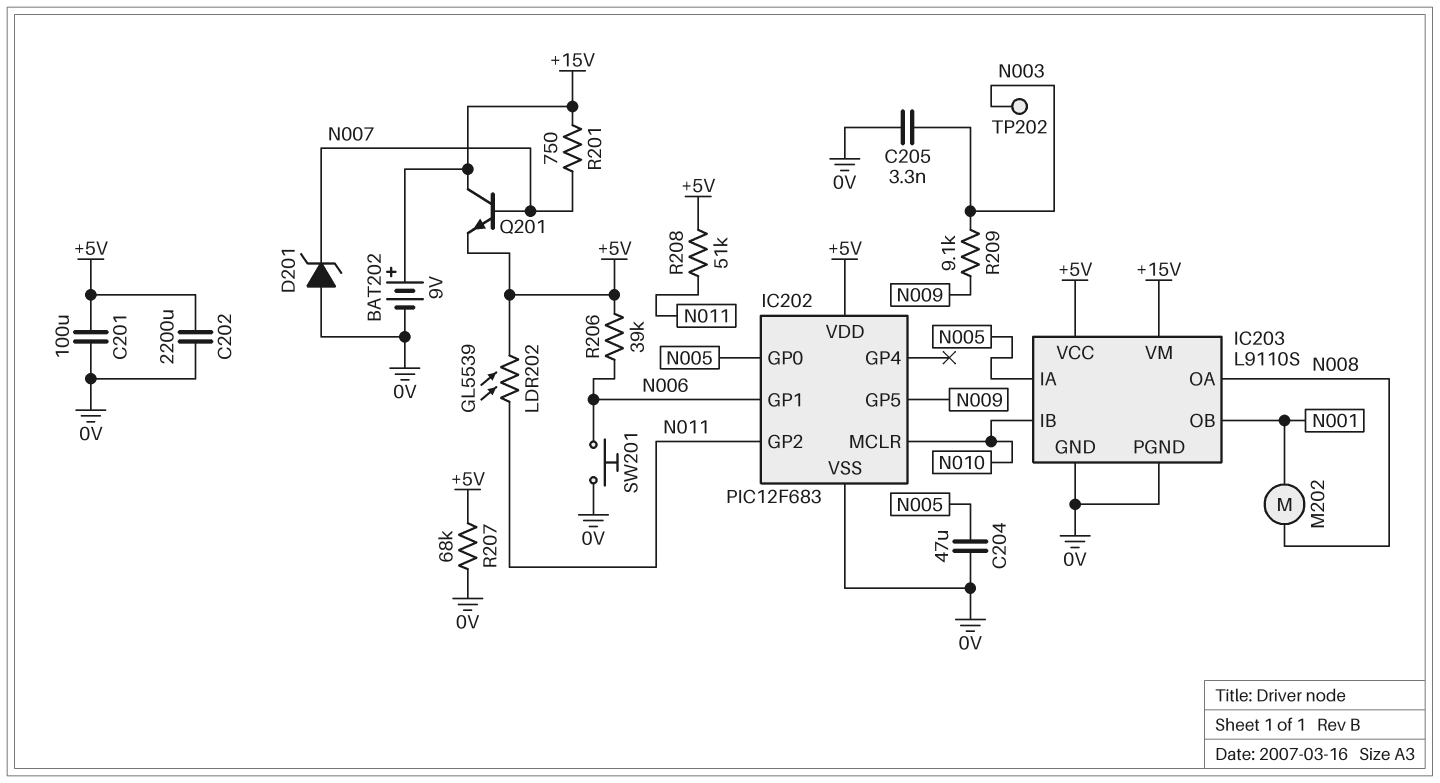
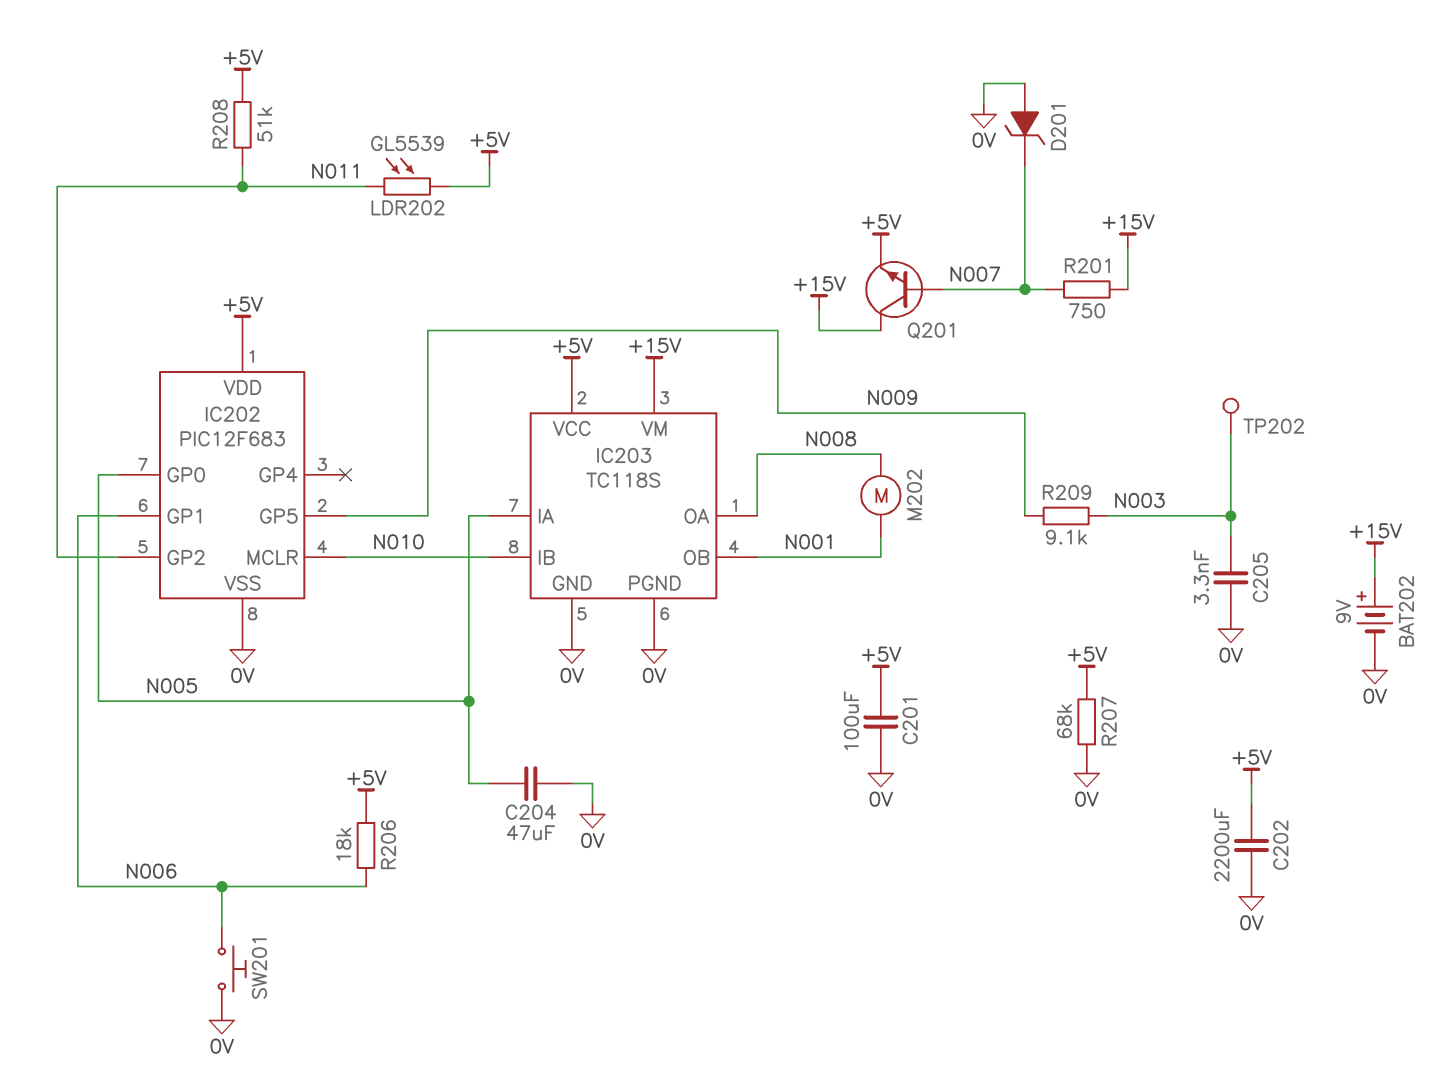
IC203: L9110S -> TC118S
R206: 39k (+5V, N006) -> 18k (+5V, N006)

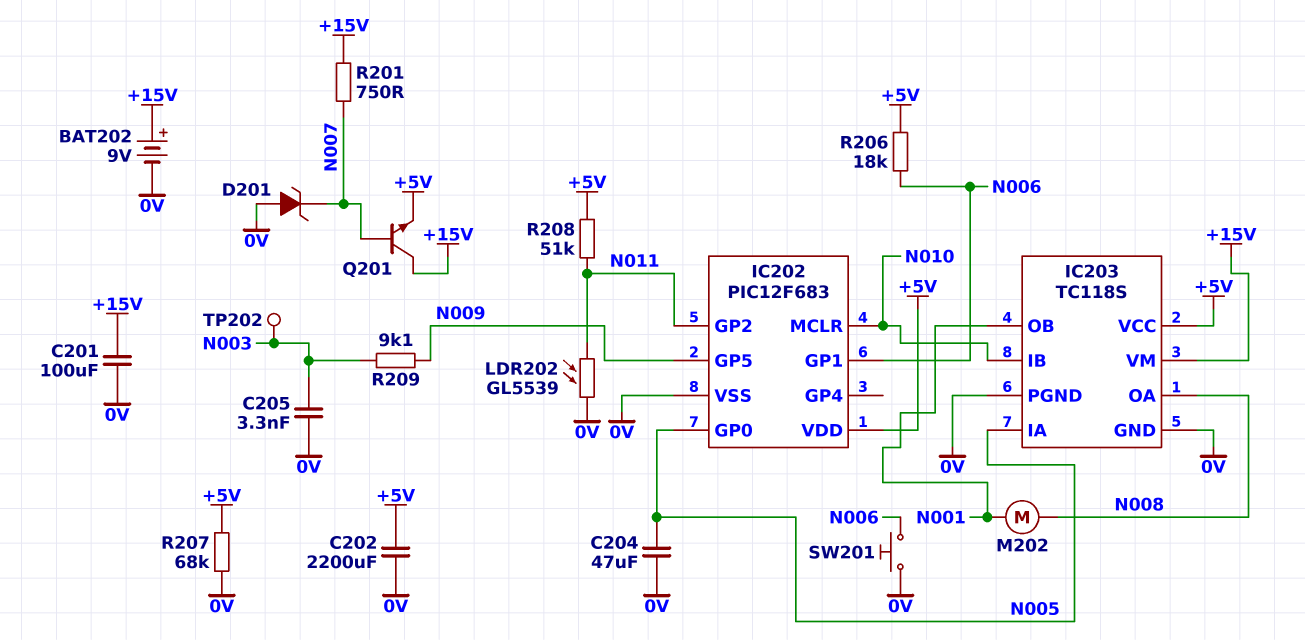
C201: 100uF (+5V, 0V) -> 100uF (+15V, 0V)
LDR202: GL5539 (+5V, N011) -> GL5539 (0V, N011)

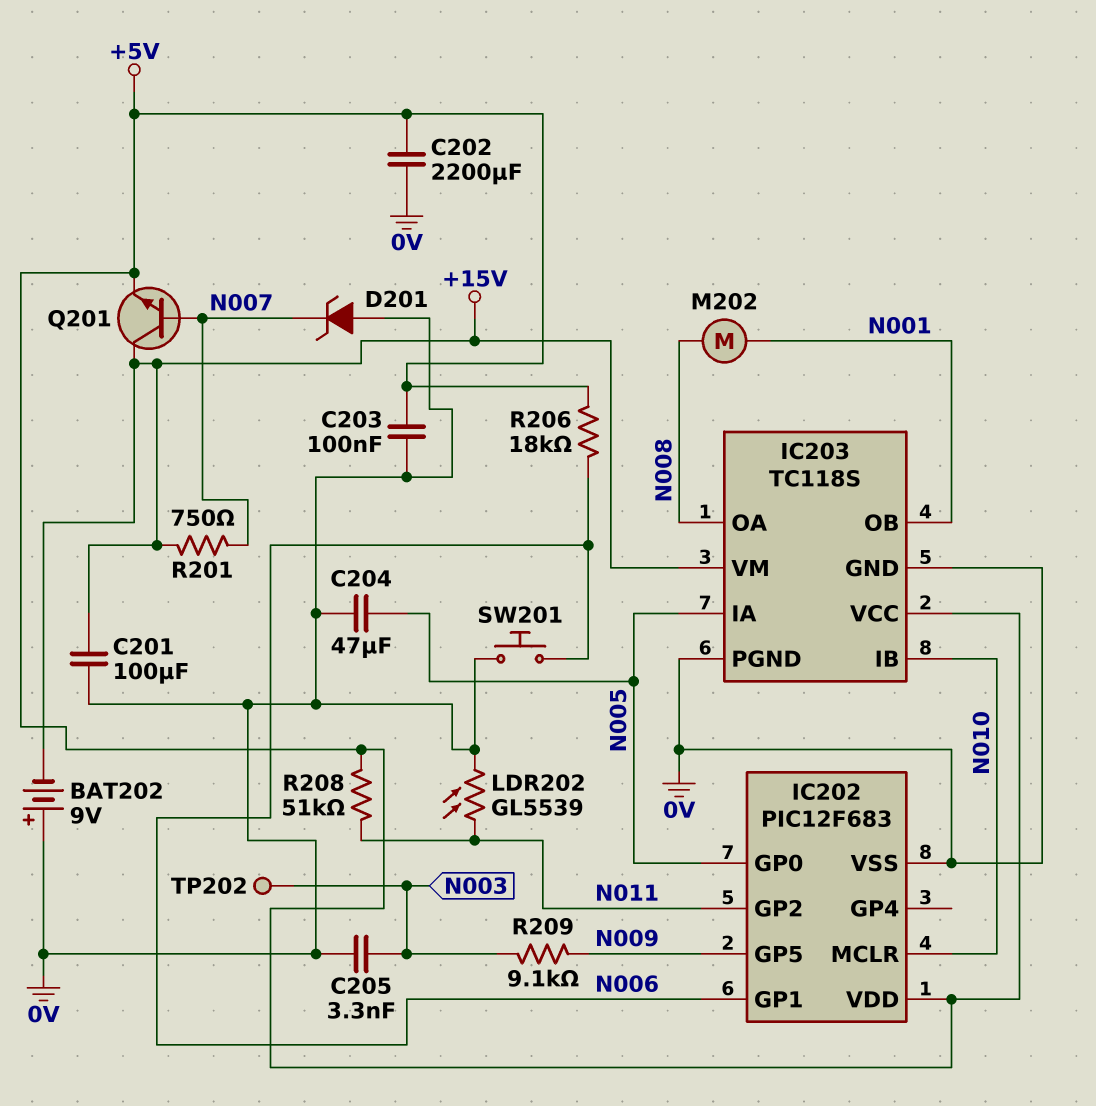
BAT202: 9V (plus +15V, minus 0V) -> 9V (plus 0V, minus +15V)
C203: none -> 100nF (+5V, 0V)
R207: 68k (+5V, 0V) -> none

